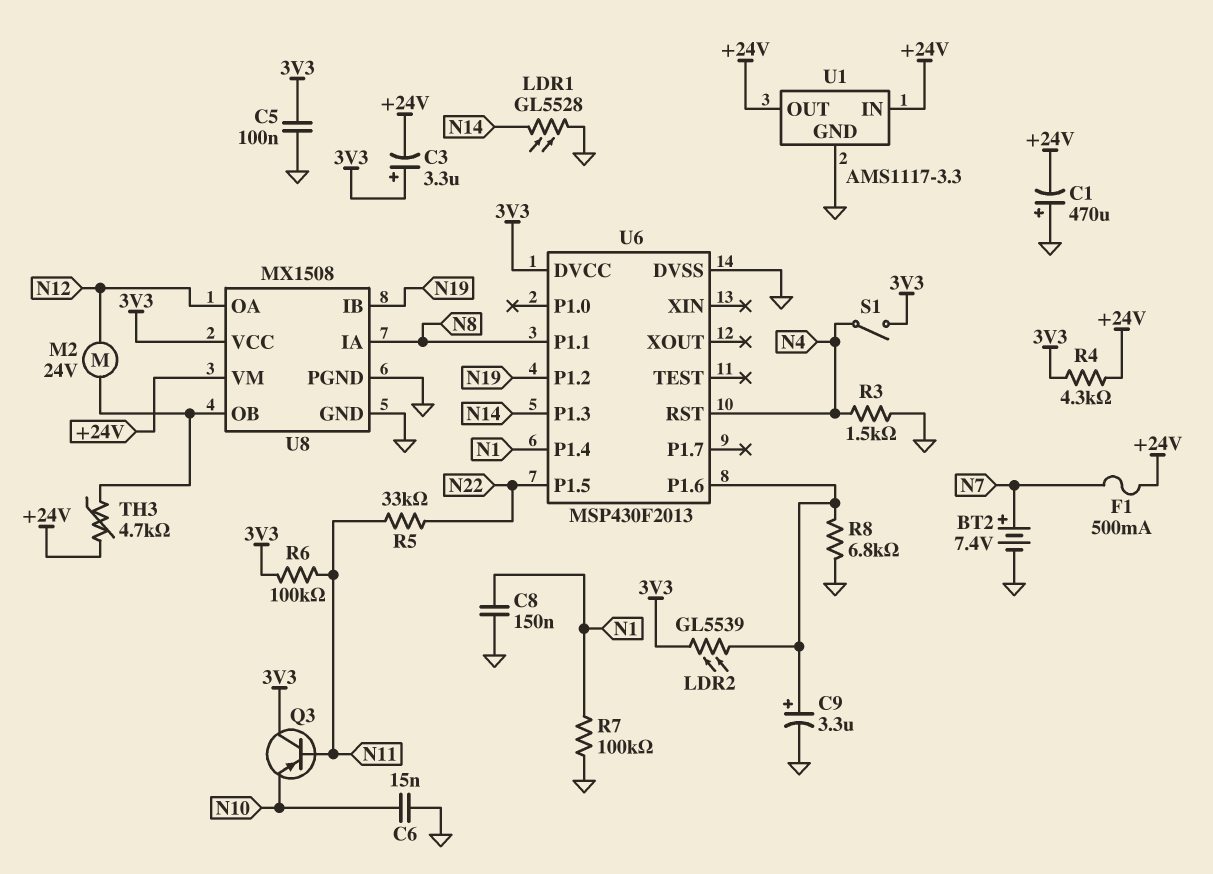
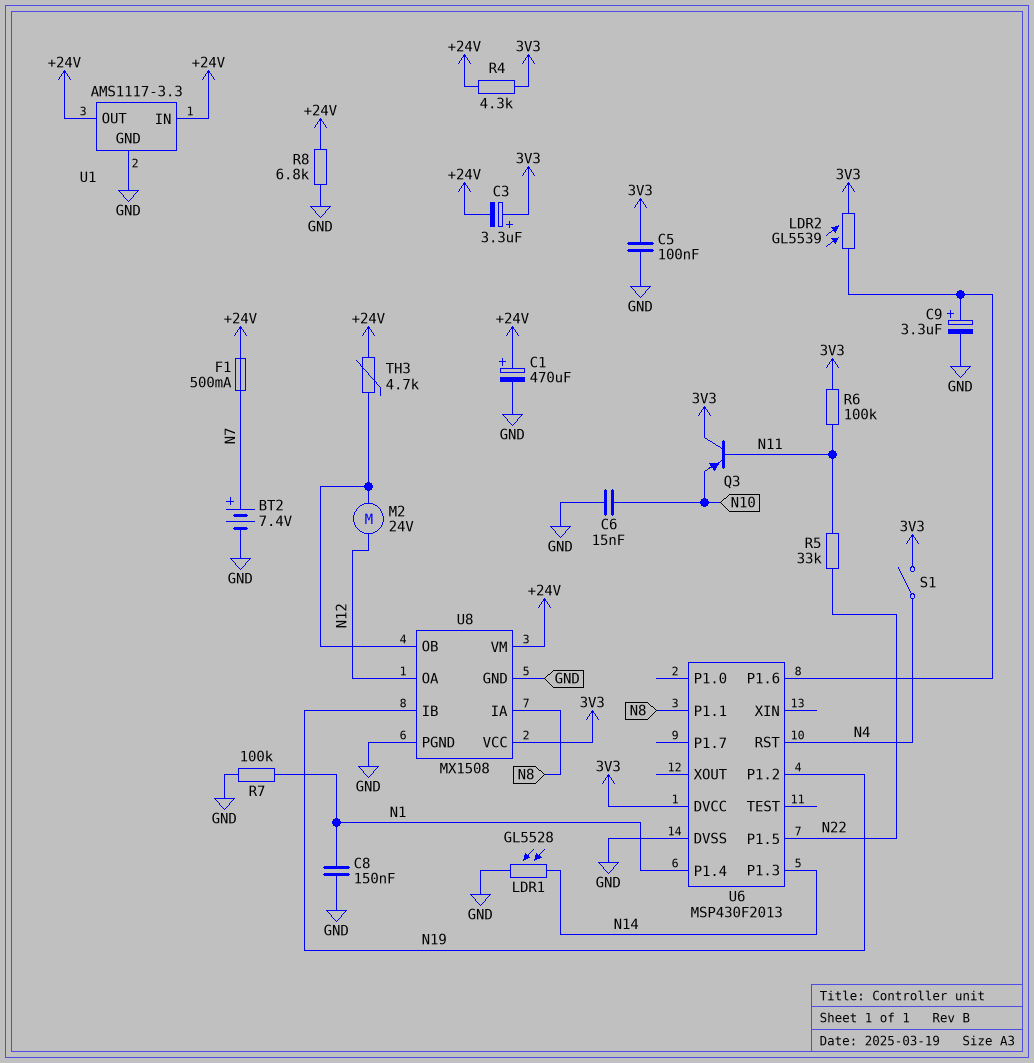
C1: 470uF (plus GND, minus +24V) -> 470uF (plus +24V, minus GND)
R3: 1.5k (GND, N4) -> none
R8: 6.8k (GND, U6/P1.6) -> 6.8k (+24V, GND)

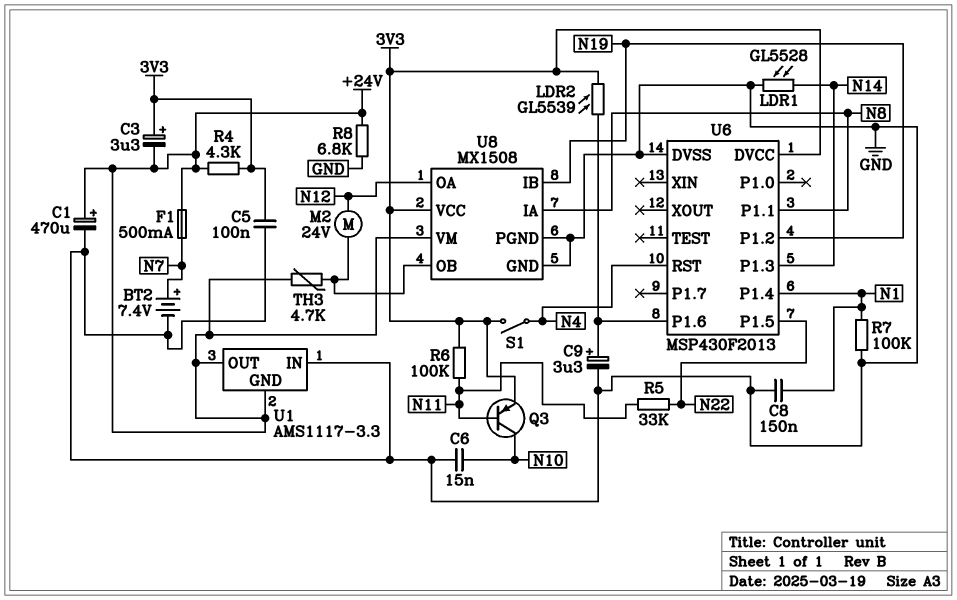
Q3: PNP (B N11, C 3V3, E N10) -> PNP (B N11, C N10, E 3V3)
U1 pin GND: GND -> +24V
U1 pin IN: +24V -> GND

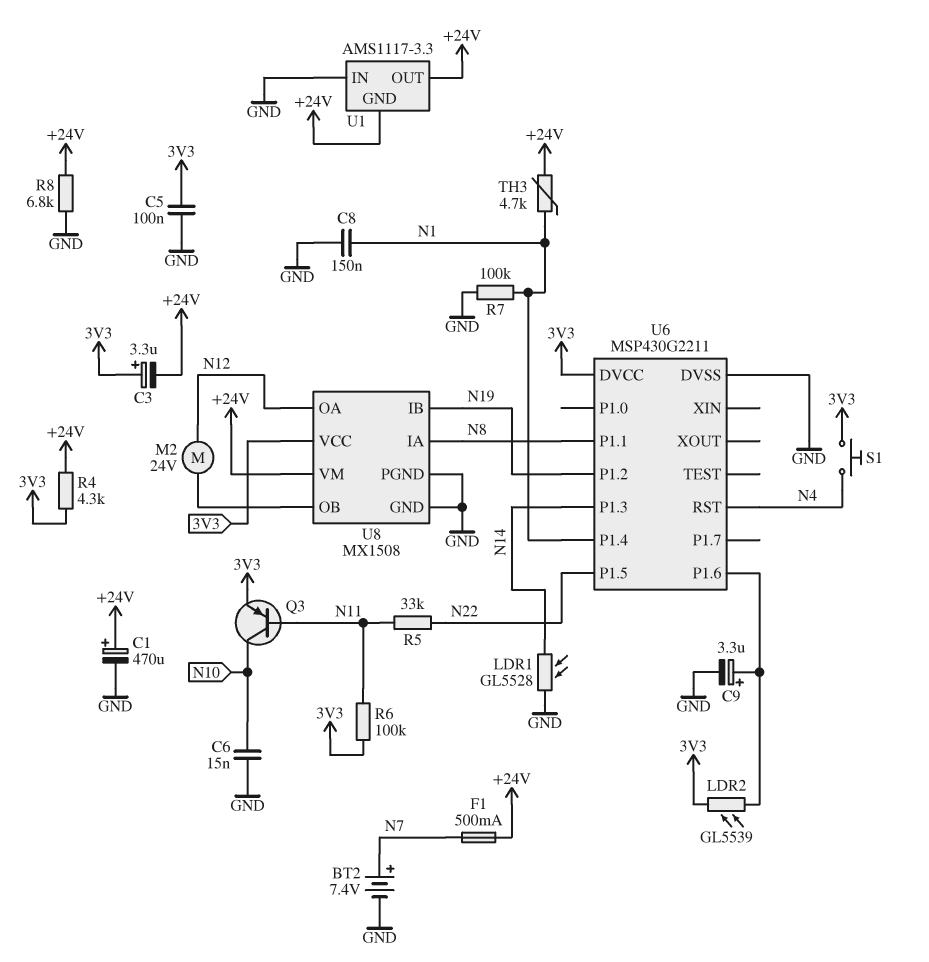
S1: switch (3V3, N4) -> button (3V3, N4)
TH3: 4.7k (+24V, U8/OB) -> 4.7k (+24V, N1)
U6: MSP430F2013 -> MSP430G2211

